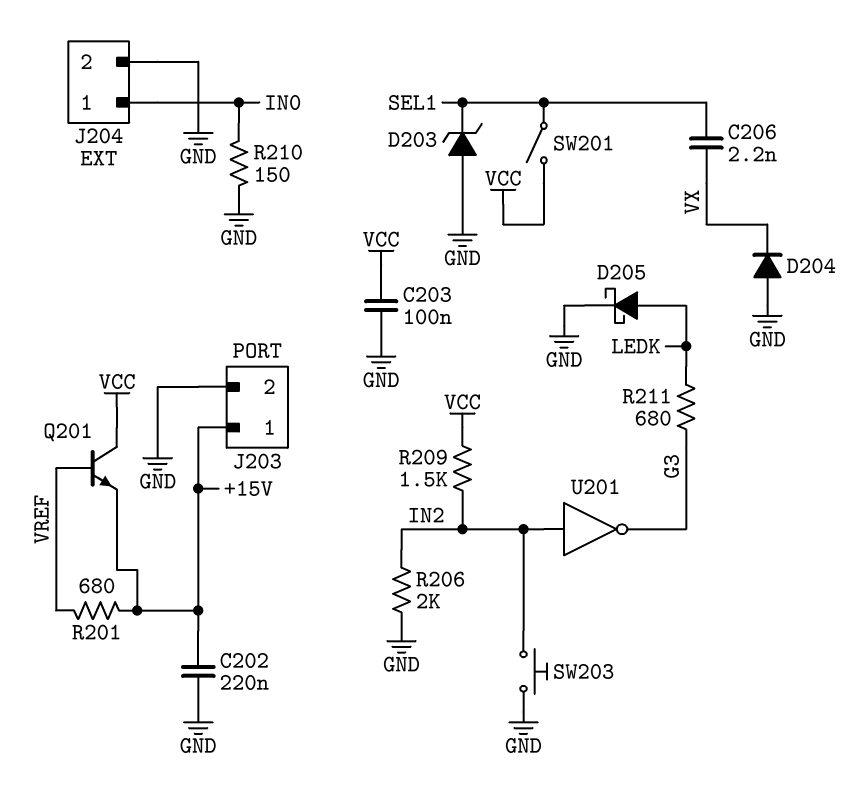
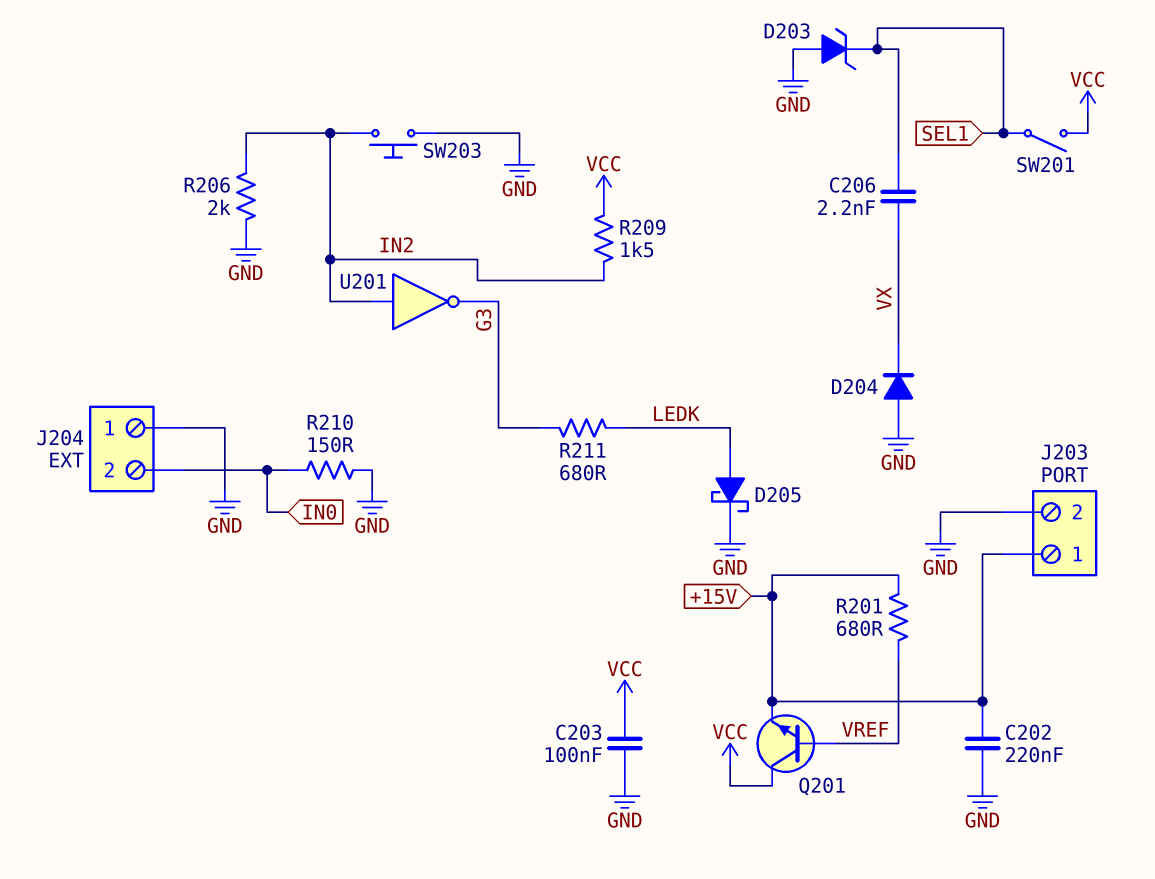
J204 pin 1: IN0 -> GND
J204 pin 2: GND -> IN0

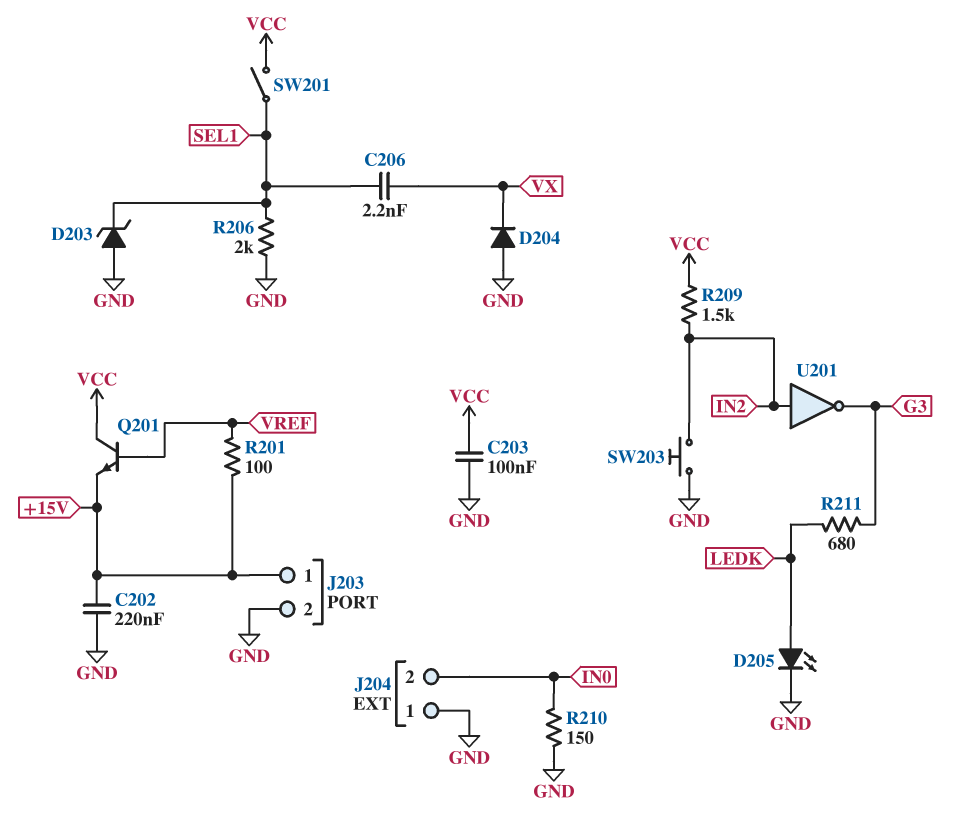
D205: schottky (A LEDK, K GND) -> LED (A LEDK, K GND)
R201: 680 (+15V, VREF) -> 100 (+15V, VREF)
R206: 2k (GND, IN2) -> 2k (GND, SEL1)

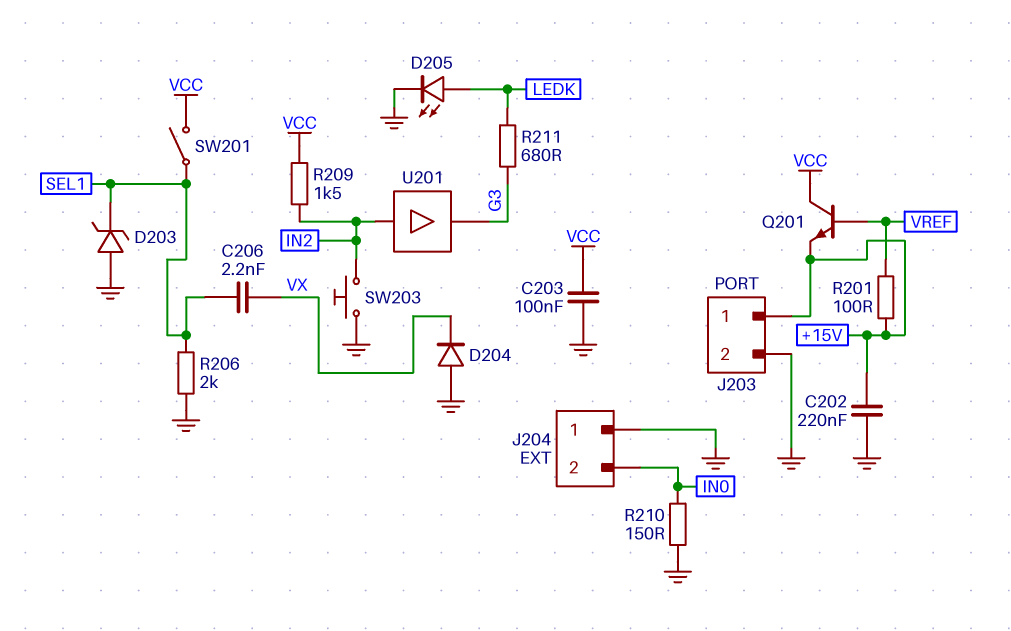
U201: NOT (in IN2, out G3) -> buffer (in IN2, out G3)

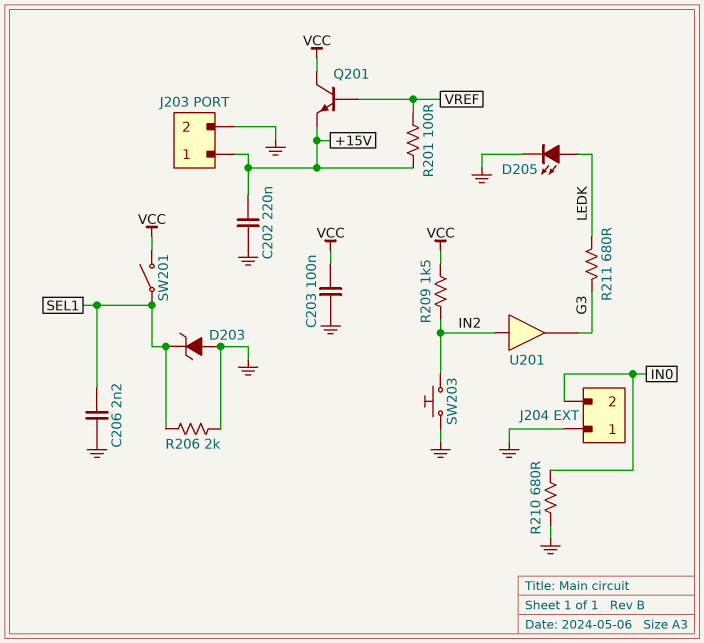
C206: 2.2nF (SEL1, VX) -> 2.2nF (GND, SEL1)
D204: diode (A GND, K VX) -> none
R210: 150 (GND, IN0) -> 680 (GND, IN0)

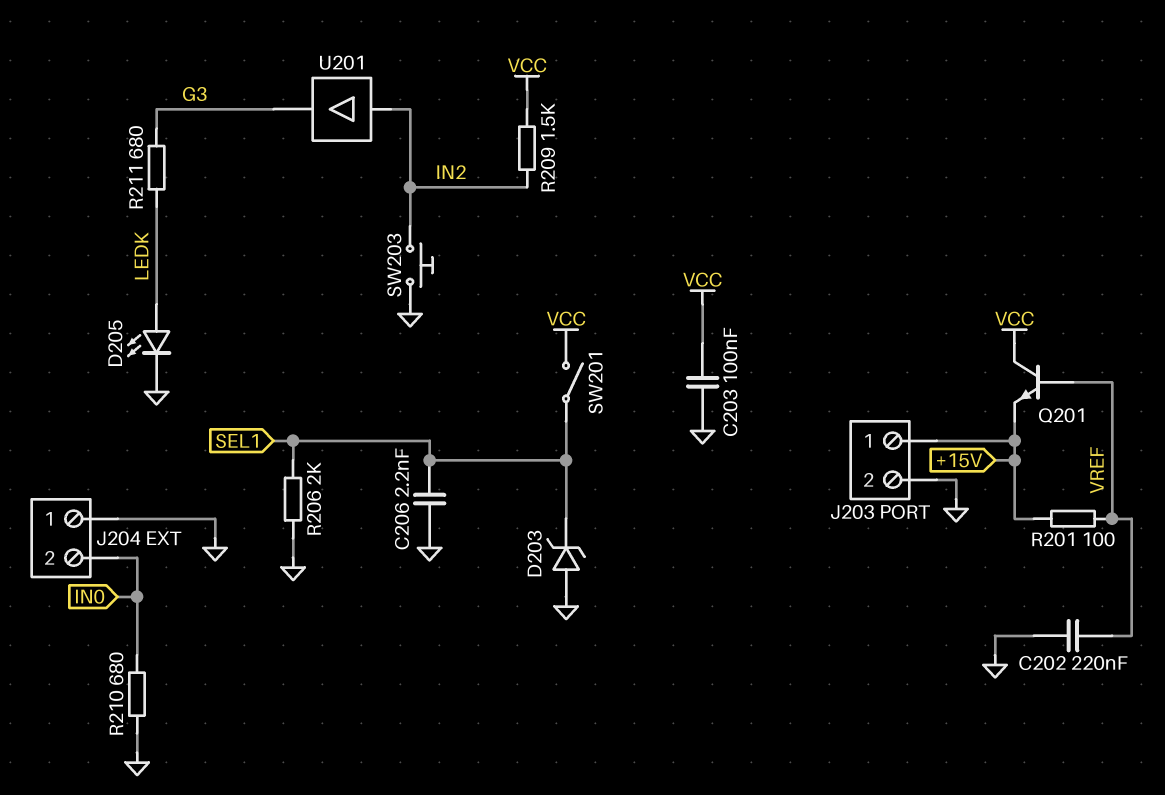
C202: 220nF (+15V, GND) -> 220nF (GND, VREF)

